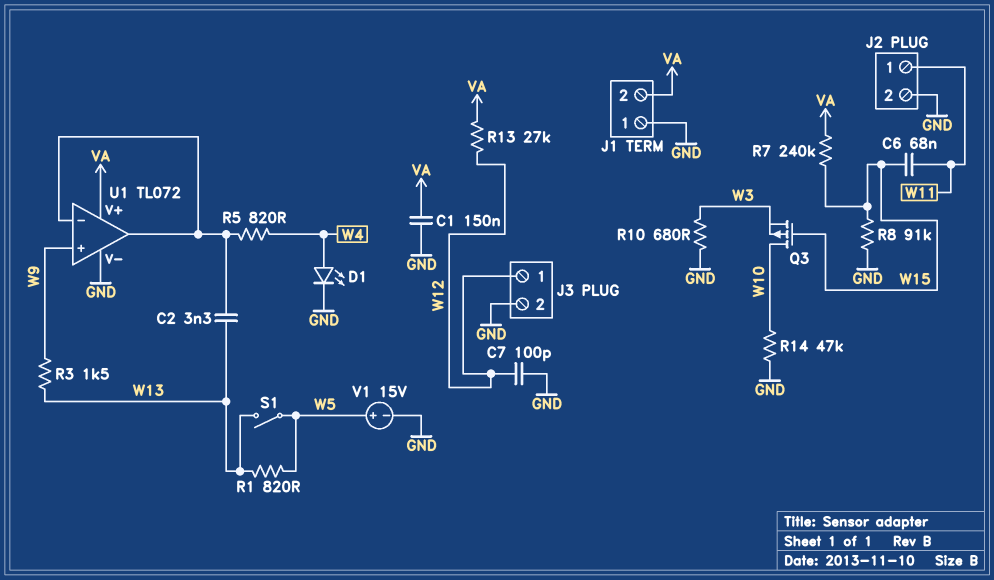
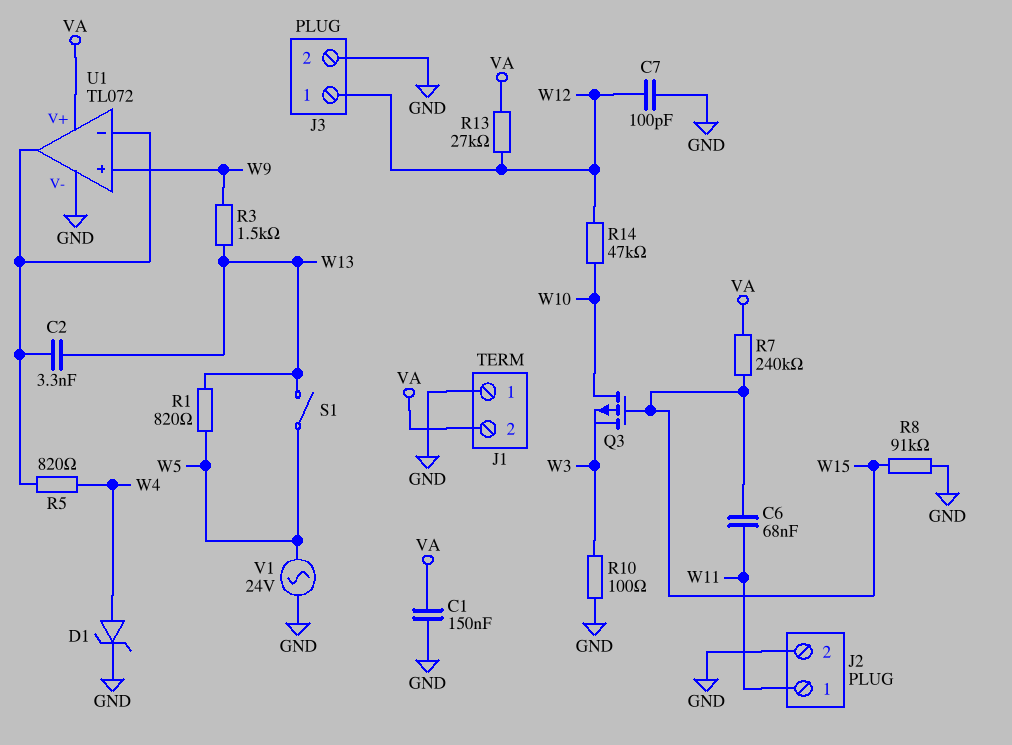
D1: LED (A W4, K GND) -> zener (A W4, K GND)
R10: 680 (GND, W3) -> 100 (GND, W3)
R14: 47k (GND, W10) -> 47k (W10, W12)
V1: 15V (plus W5, minus GND) -> AC 24V (GND, W5)

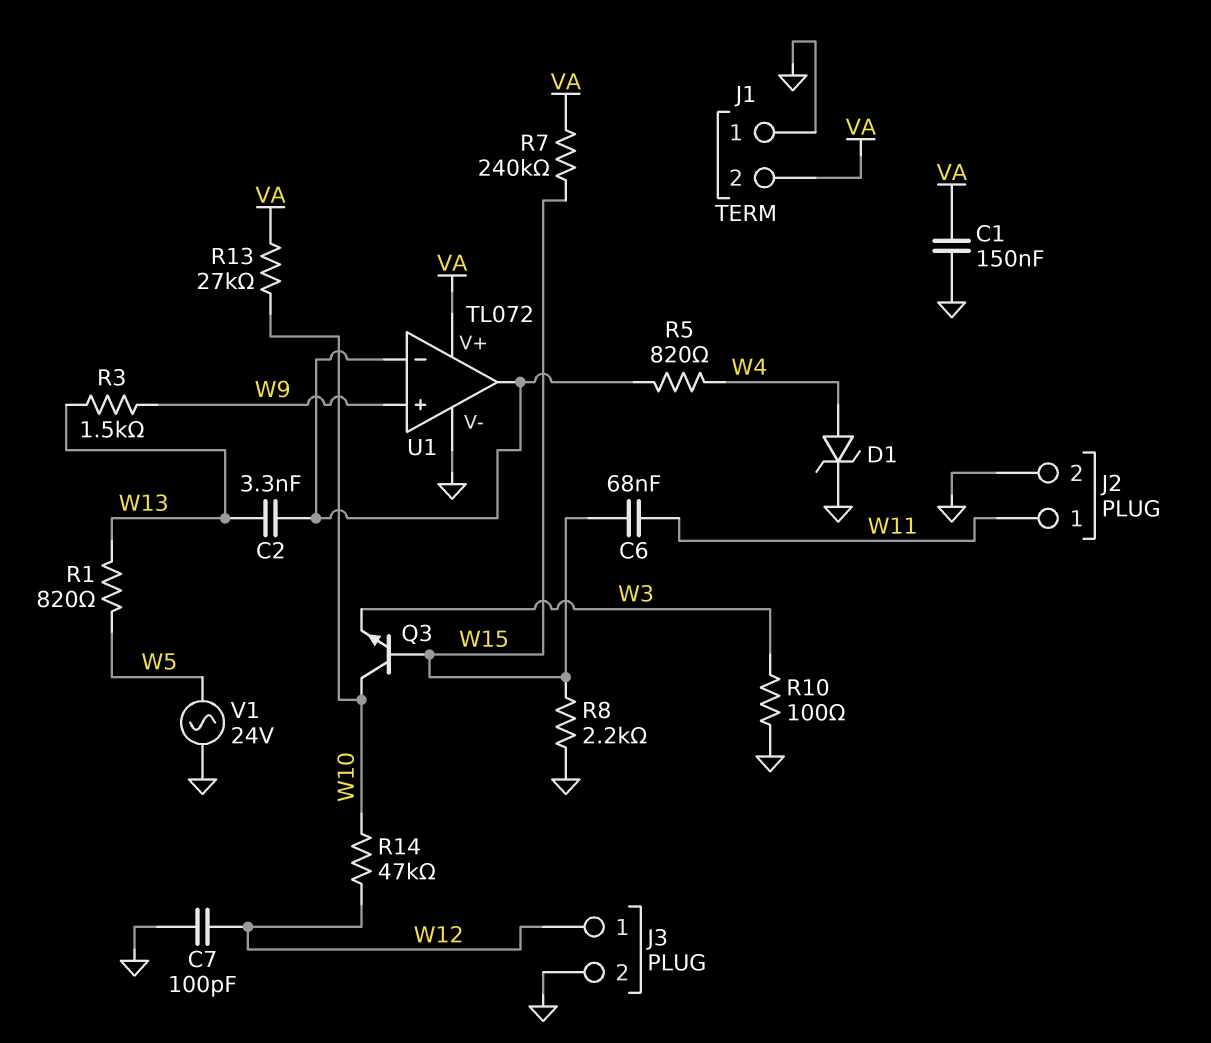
Q3: PMOS (G W15, D W10, S W3) -> NPN (B W15, C W10, E W3)
R8: 91k (GND, W15) -> 2.2k (GND, W15)
R13: 27k (VA, W12) -> 27k (VA, W10)
S1: switch (W5, W13) -> none

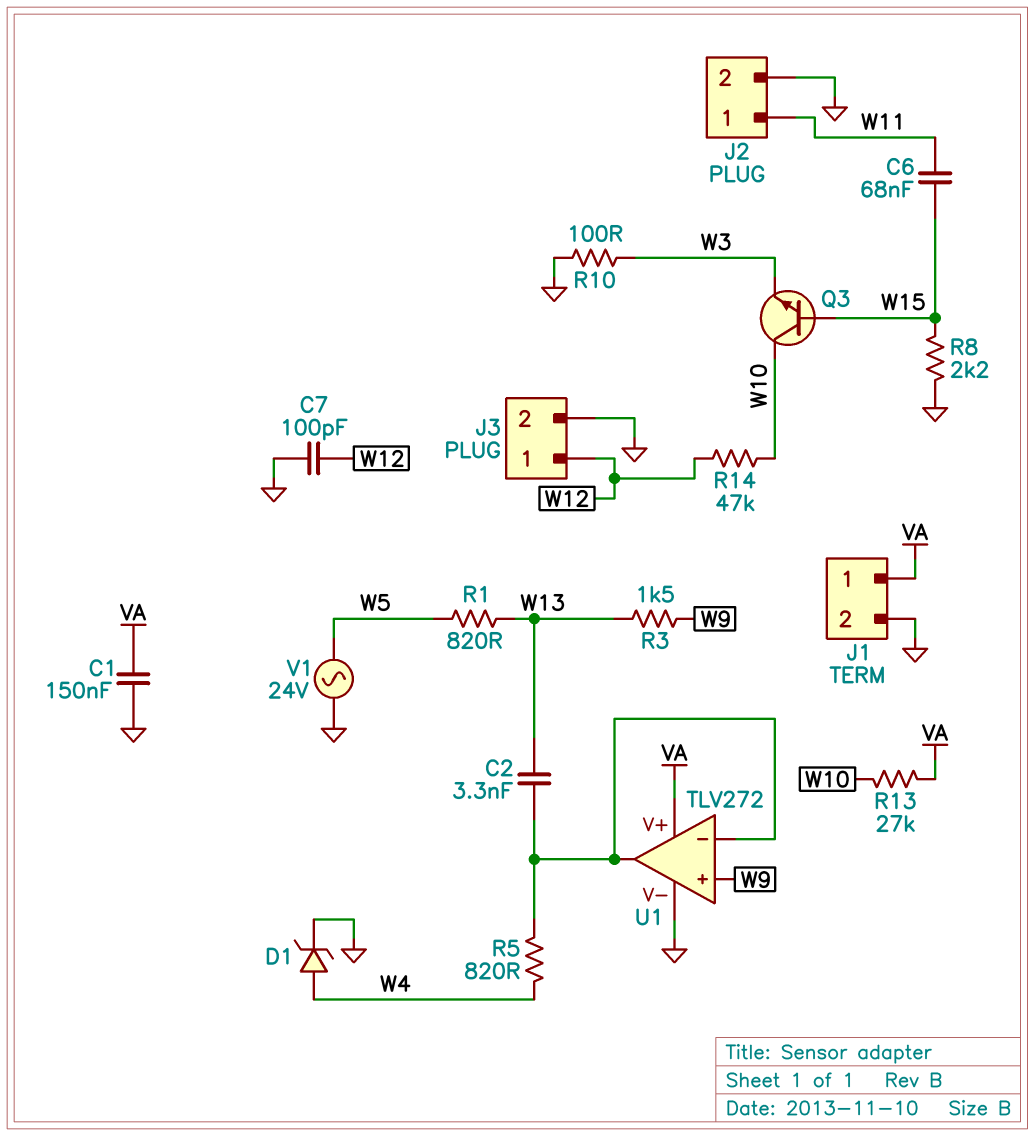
J1 pin 1: GND -> VA
J1 pin 2: VA -> GND
R7: 240k (VA, W15) -> none
U1: TL072 -> TLV272

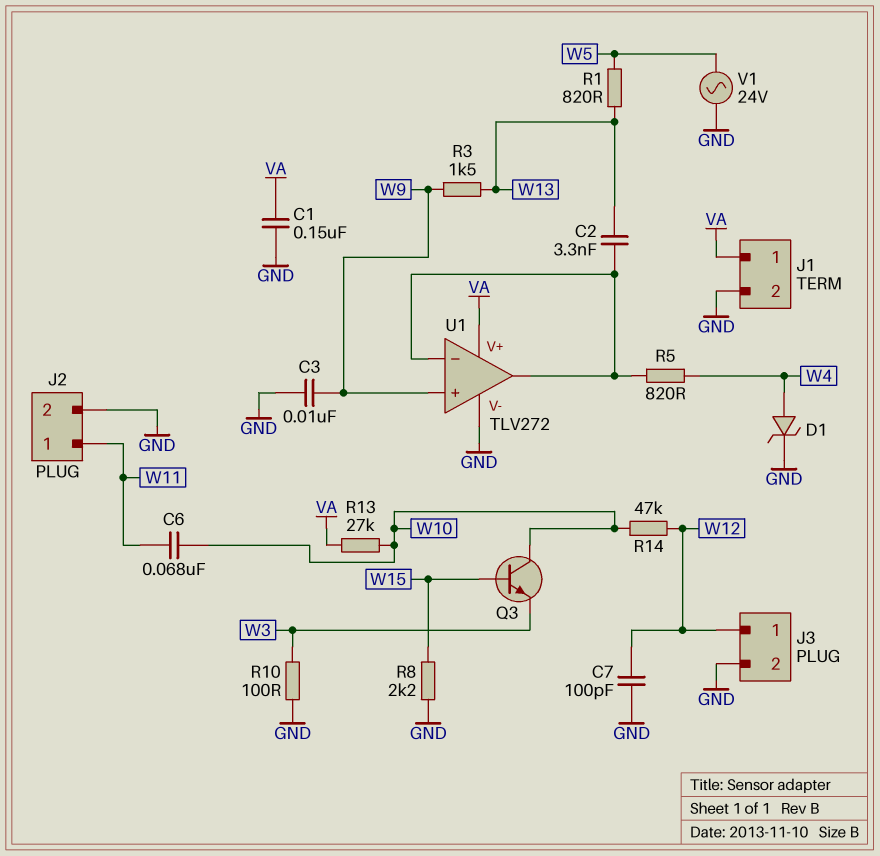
C3: none -> 10nF (GND, W9)
C6: 68nF (W11, W15) -> 68nF (W10, W11)

